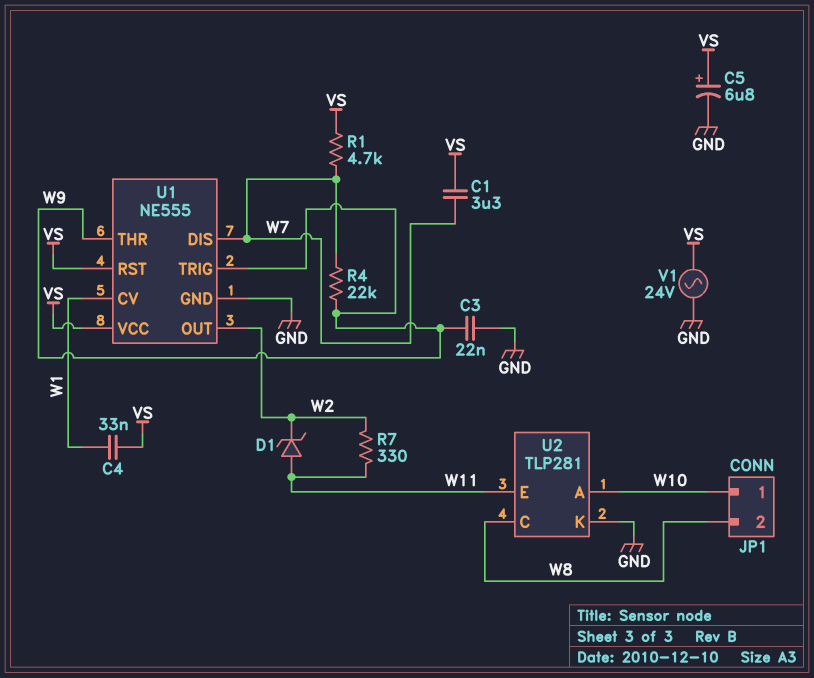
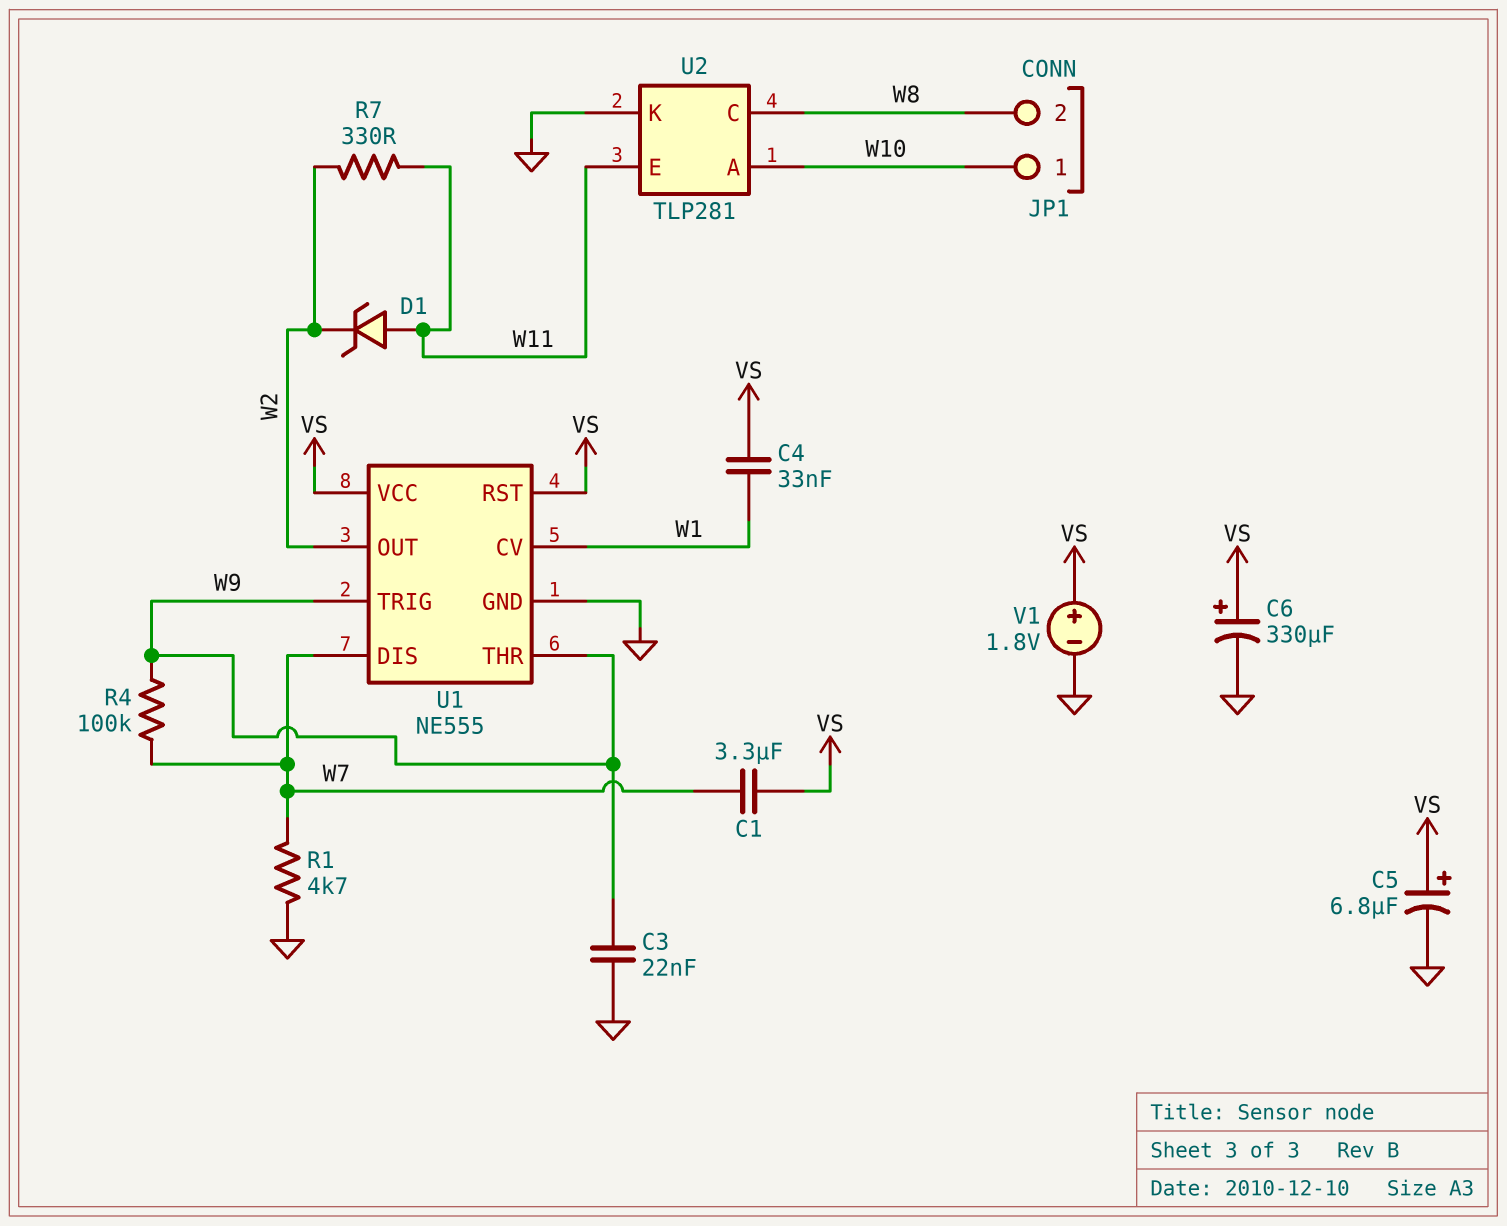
C6: none -> 330uF (plus VS, minus GND)
R1: 4.7k (VS, W7) -> 4.7k (GND, W7)
R4: 22k (W7, W9) -> 100k (W7, W9)
V1: AC 24V (GND, VS) -> 1.8V (plus VS, minus GND)

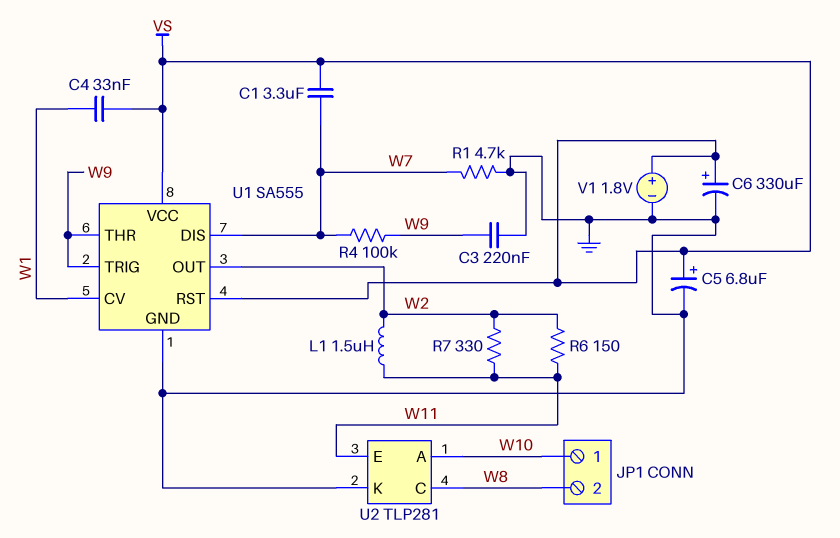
C3: 22nF (GND, W9) -> 220nF (GND, W9)
D1: zener (A W11, K W2) -> none
L1: none -> 1.5uH (W2, W11)
R6: none -> 150 (W2, W11)
U1: NE555 -> SA555

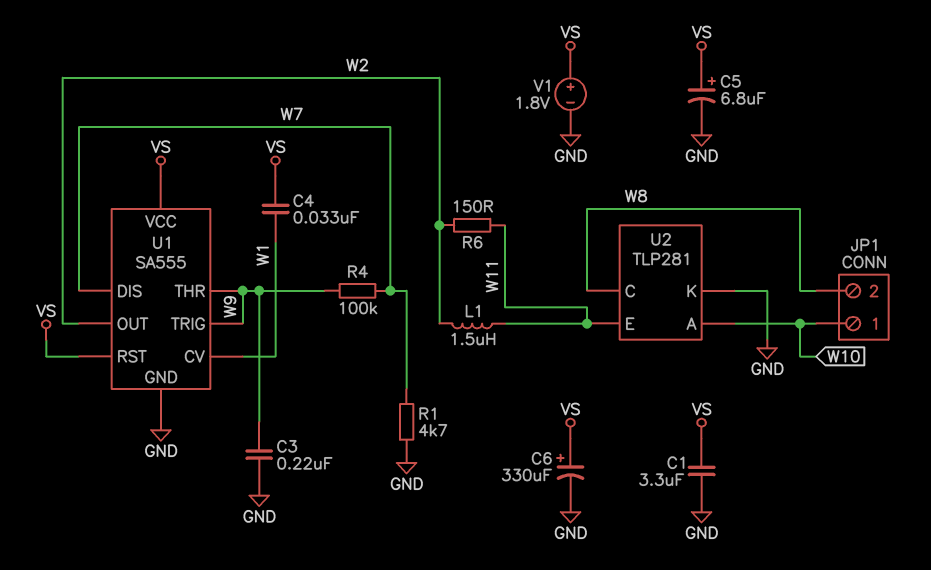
C1: 3.3uF (VS, W7) -> 3.3uF (GND, VS)
R7: 330 (W2, W11) -> none

